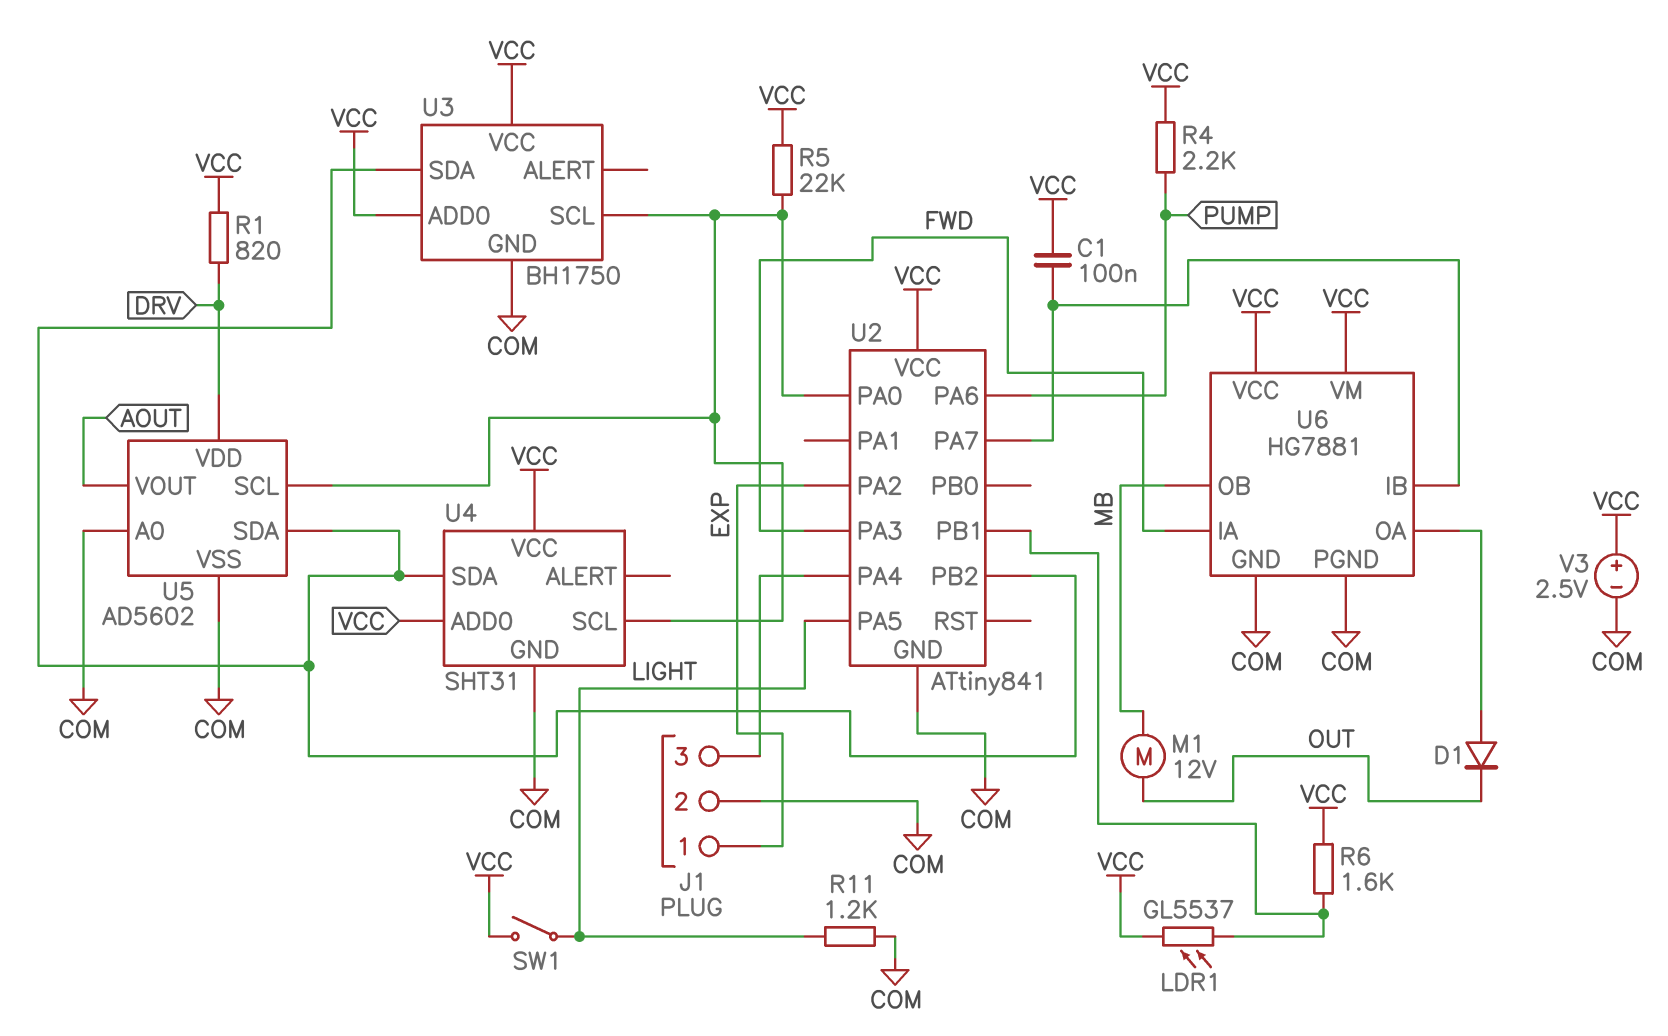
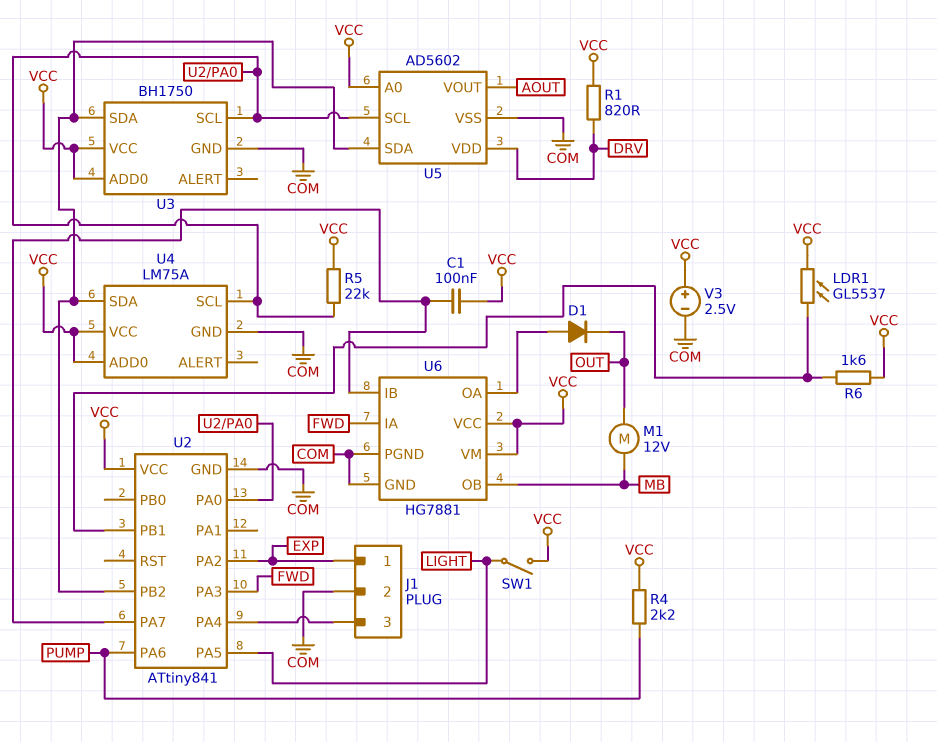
R11: 1.2k (COM, LIGHT) -> none
U4: SHT31 -> LM75A
U5 pin A0: COM -> VCC

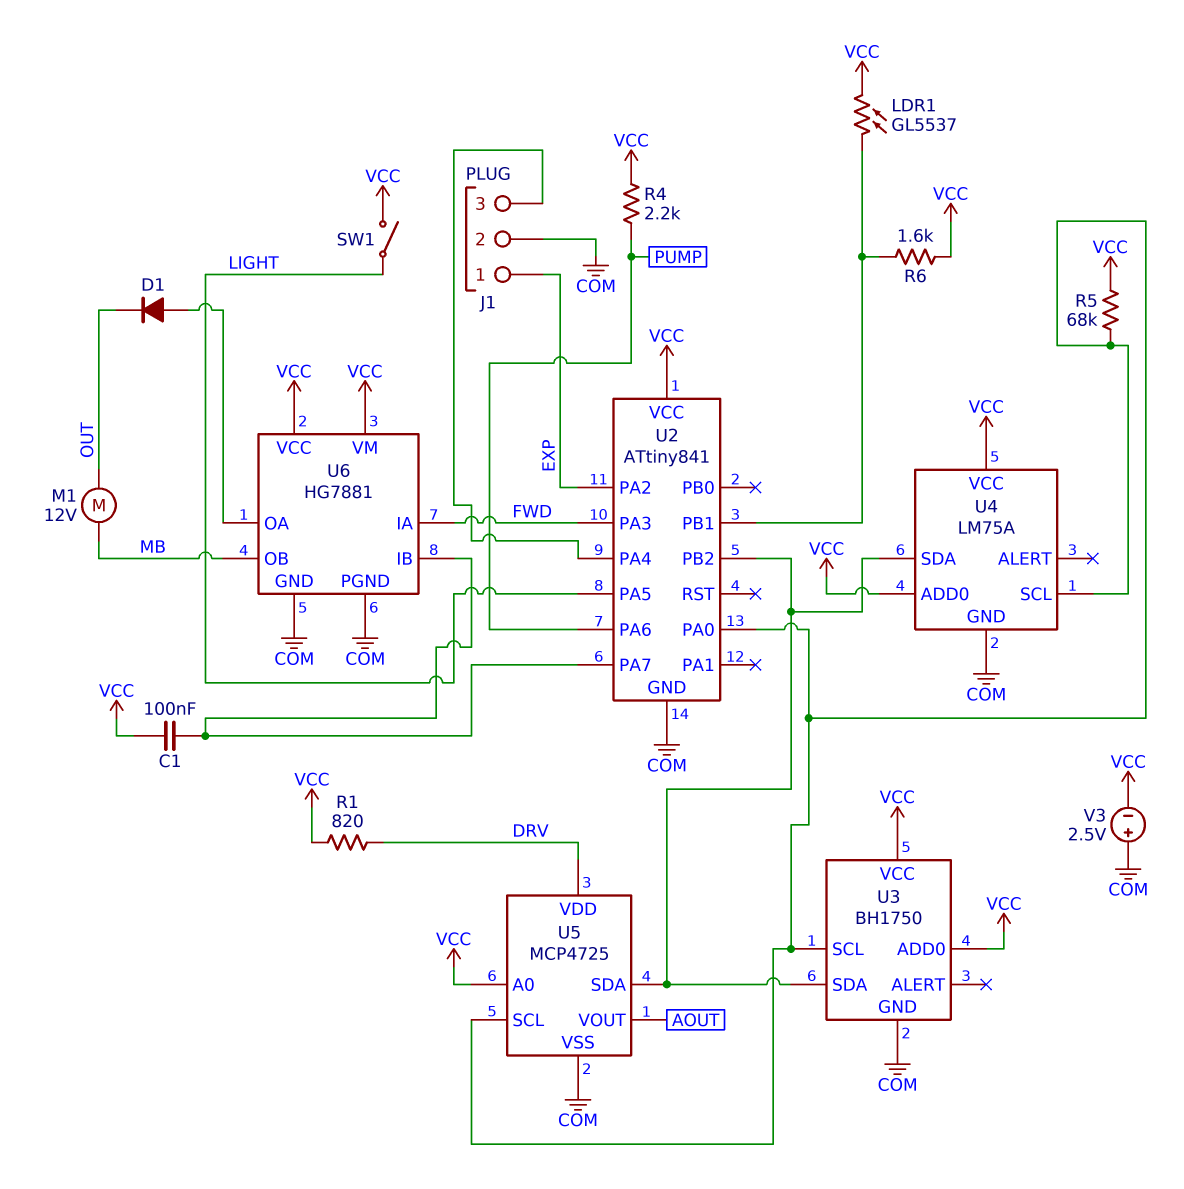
R5: 22k (U2/PA0, VCC) -> 68k (U2/PA0, VCC)
U5: AD5602 -> MCP4725
V3: 2.5V (plus VCC, minus COM) -> 2.5V (plus COM, minus VCC)

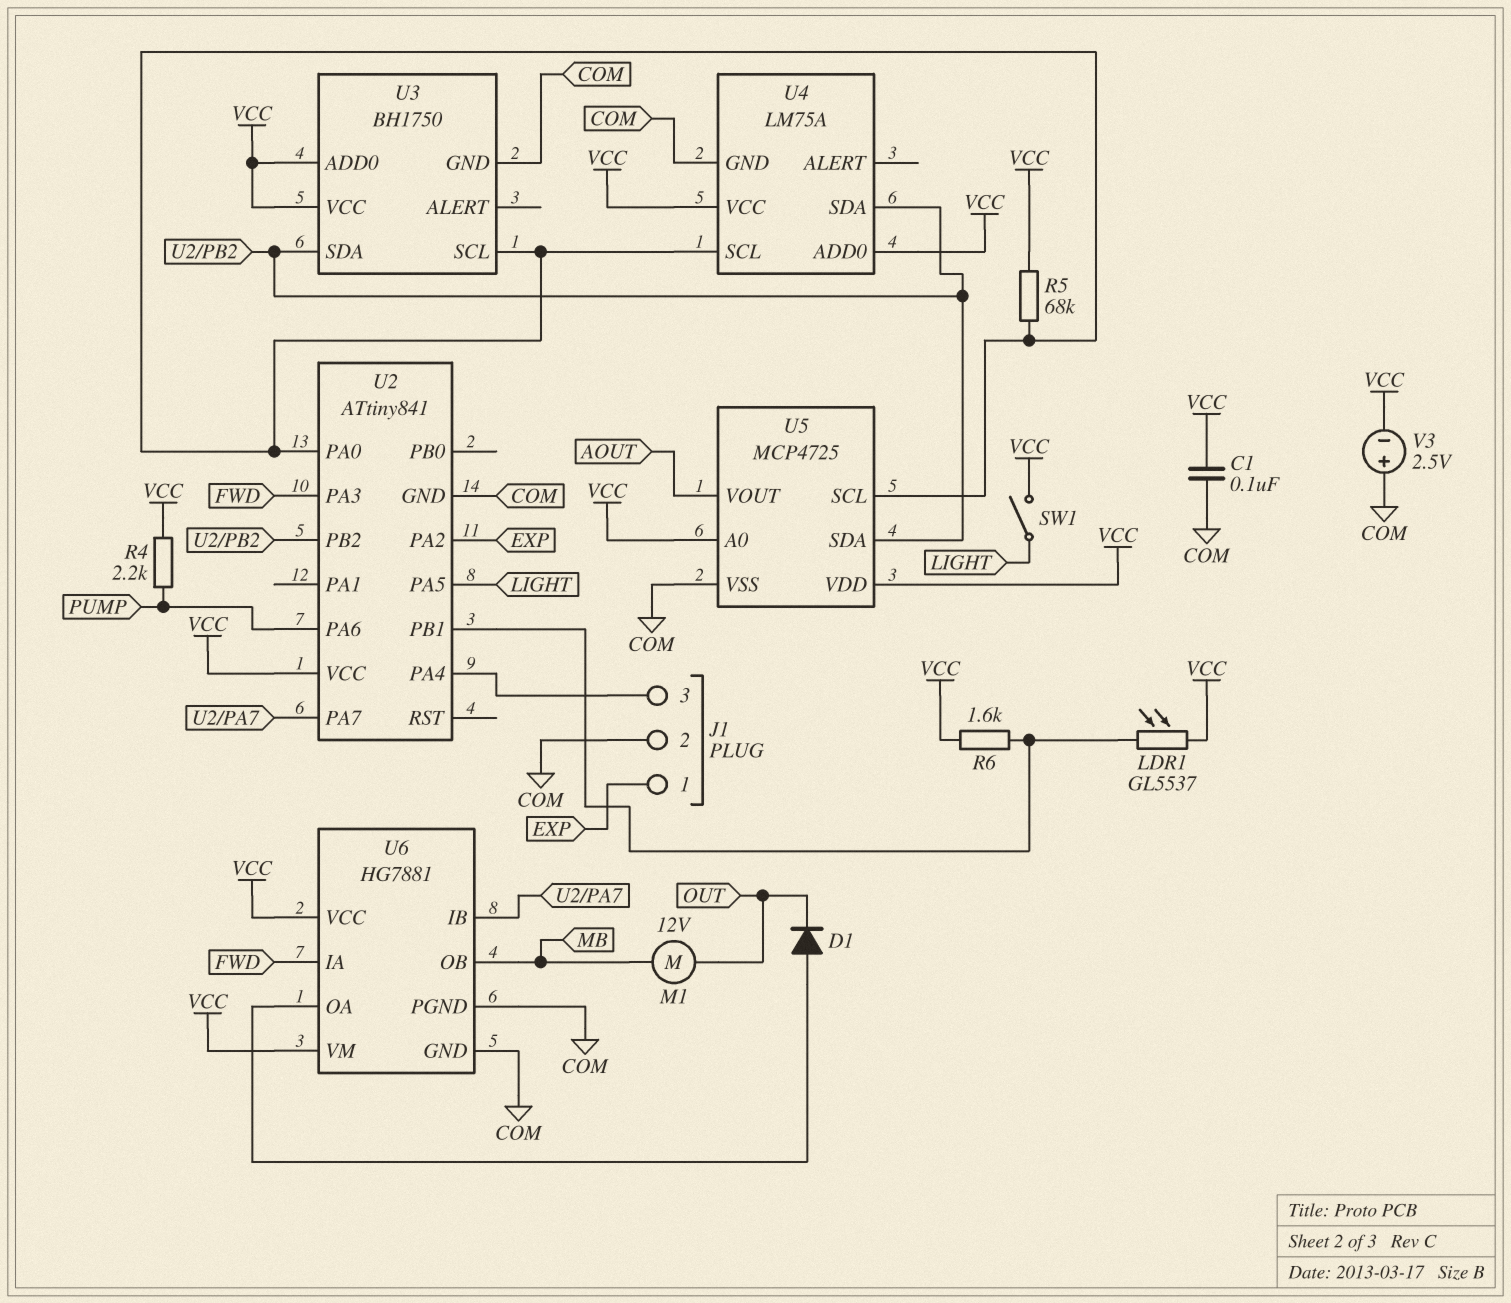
C1: 100nF (U2/PA7, VCC) -> 100nF (COM, VCC)
R1: 820 (DRV, VCC) -> none
U5 pin VDD: DRV -> VCC

